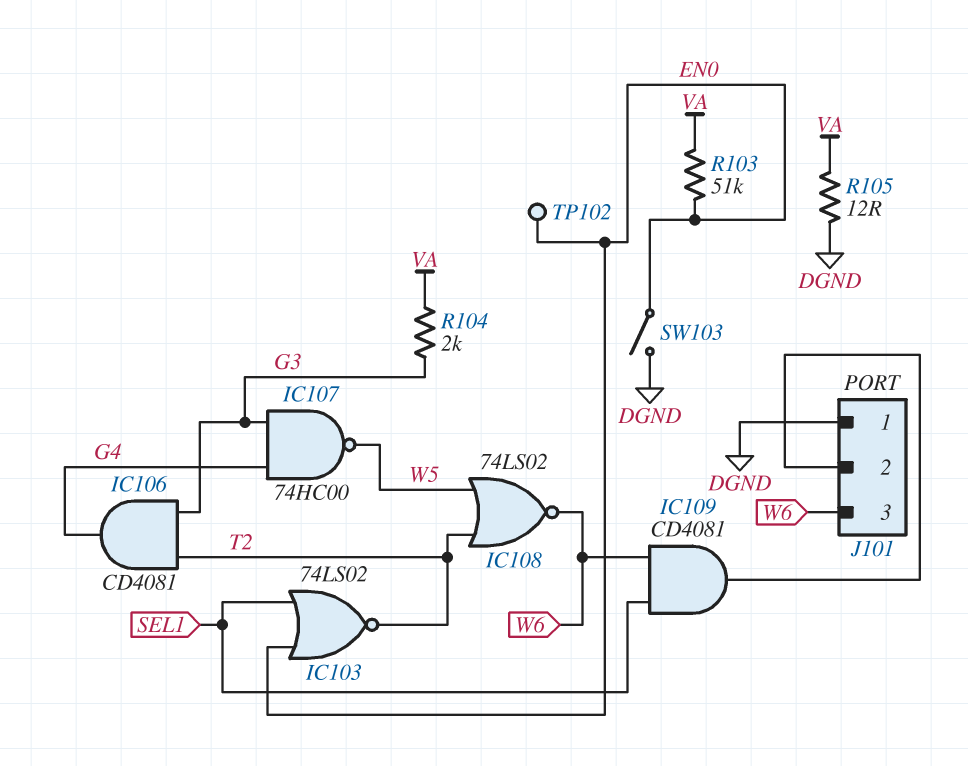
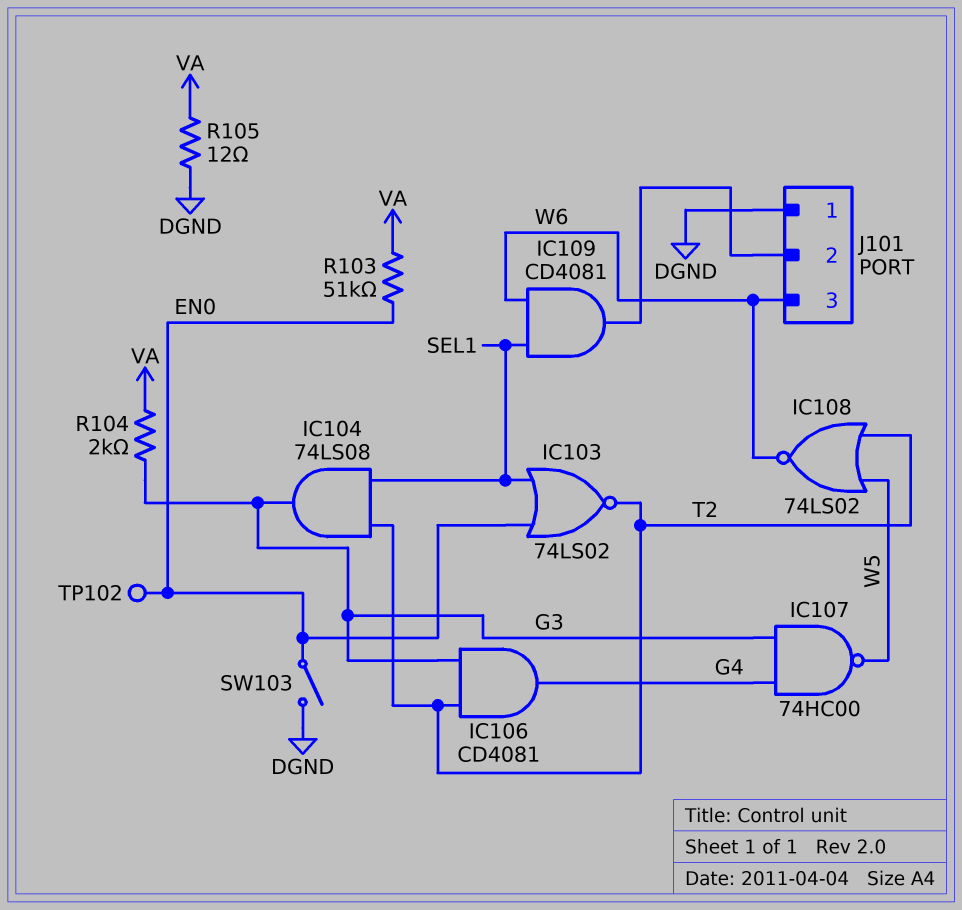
IC104: none -> AND 74LS08 (in SEL1, in T2, out G3)

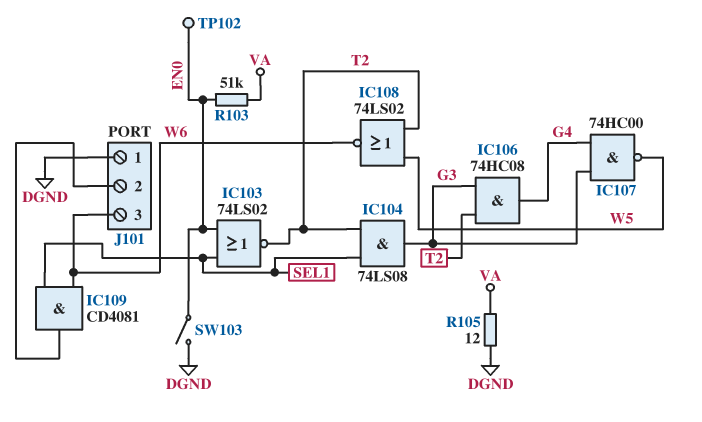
IC106: AND CD4081 (in G3, in T2, out G4) -> AND 74HC08 (in G3, in T2, out G4)
R104: 2k (G3, VA) -> none

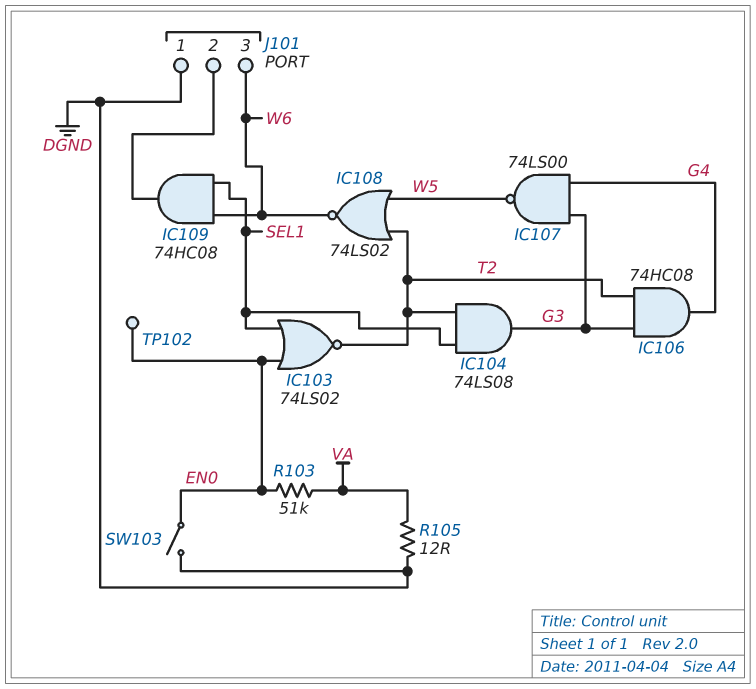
IC107: NAND 74HC00 (in G3, in G4, out W5) -> NAND 74LS00 (in G3, in G4, out W5)
IC109: AND CD4081 (in SEL1, in W6, out J101/2) -> AND 74HC08 (in SEL1, in W6, out J101/2)

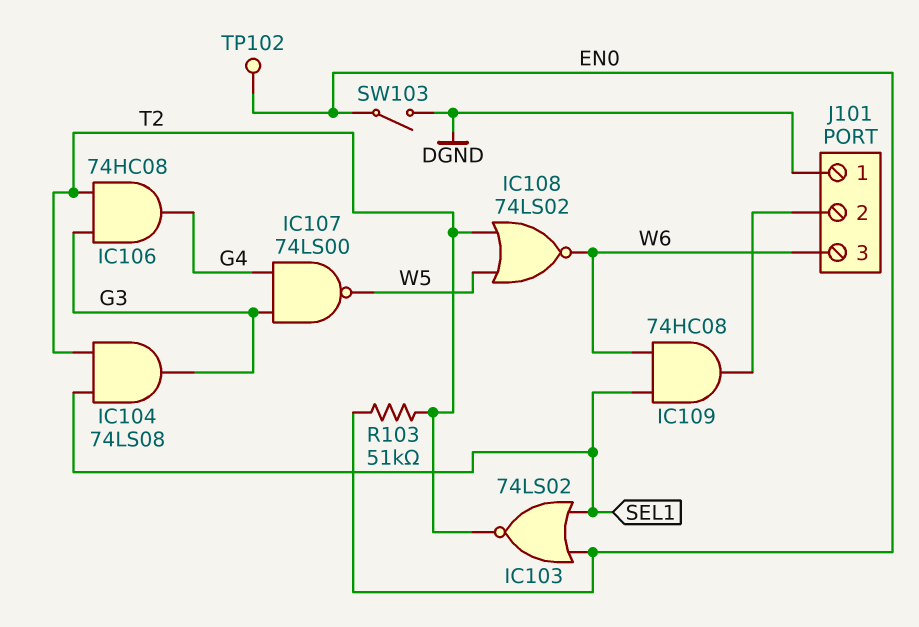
R103: 51k (EN0, VA) -> 51k (EN0, T2)
R105: 12 (DGND, VA) -> none

